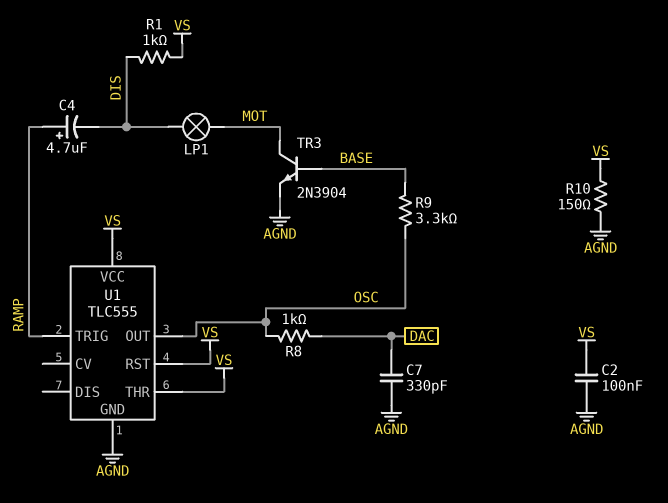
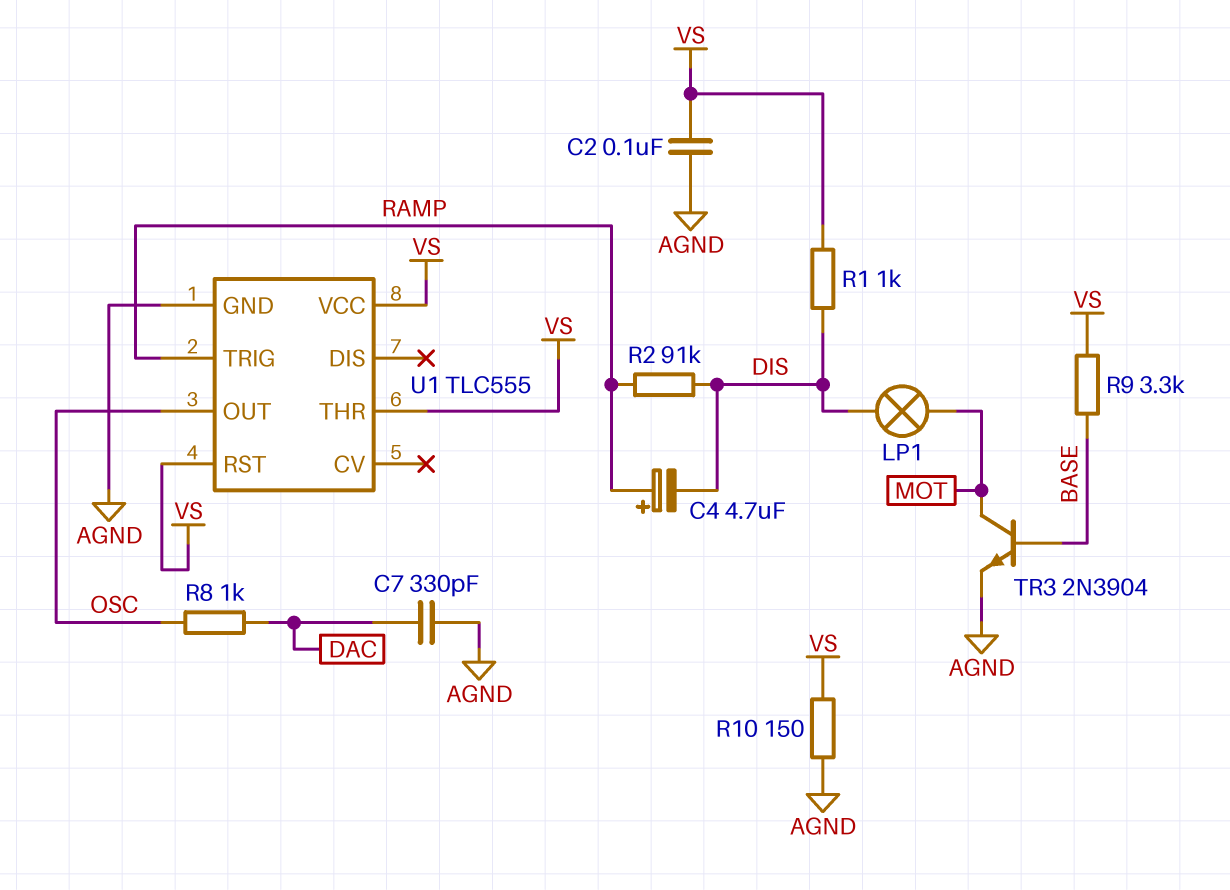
R2: none -> 91k (DIS, RAMP)
R9: 3.3k (BASE, OSC) -> 3.3k (BASE, VS)

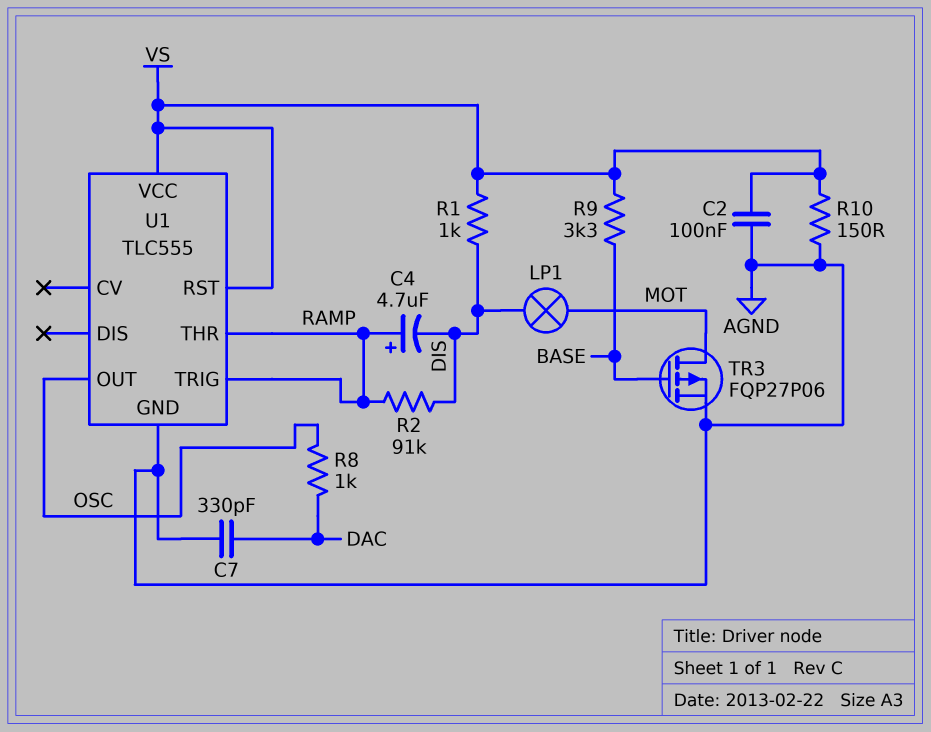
TR3: NPN 2N3904 (B BASE, C MOT, E AGND) -> PMOS FQP27P06 (G BASE, D MOT, S AGND)
U1 pin THR: VS -> RAMP

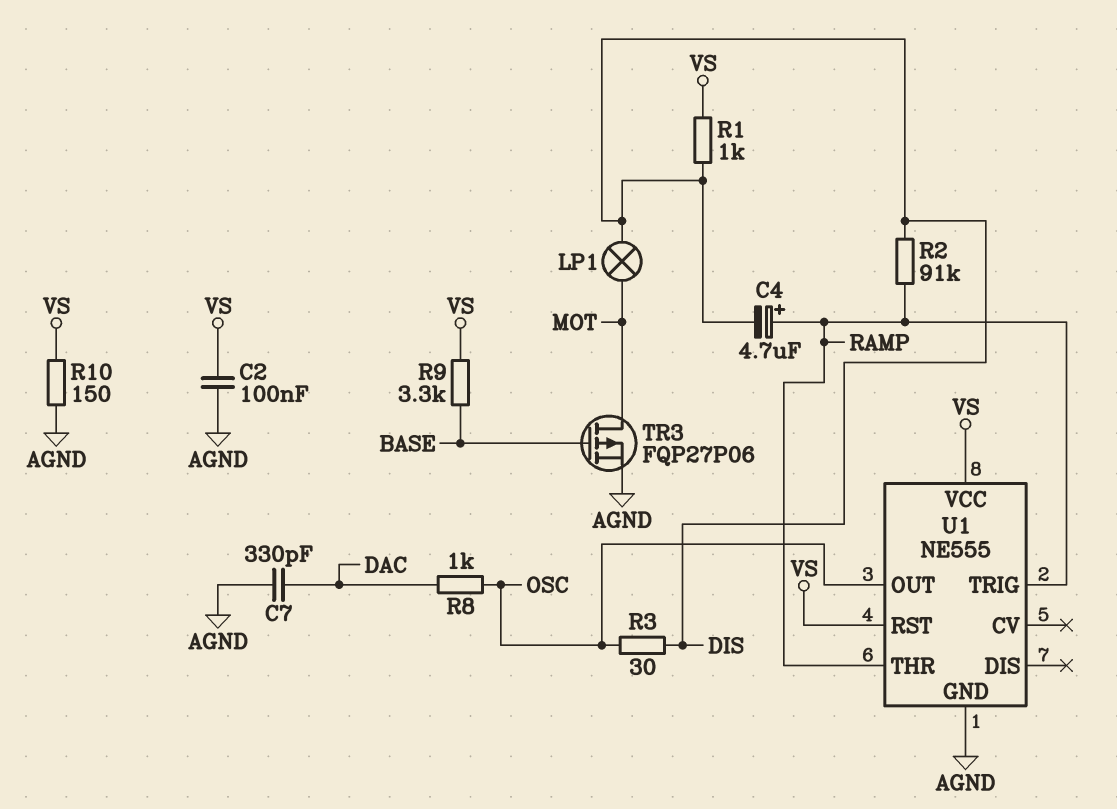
R3: none -> 30 (DIS, OSC)
U1: TLC555 -> NE555

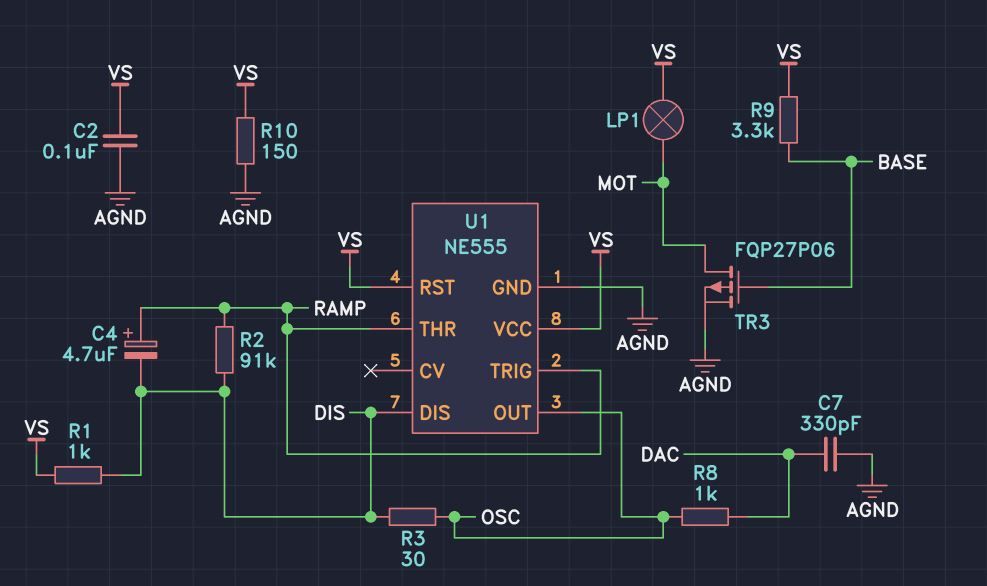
LP1: lamp (DIS, MOT) -> lamp (MOT, VS)
U1 pin DIS: none -> DIS

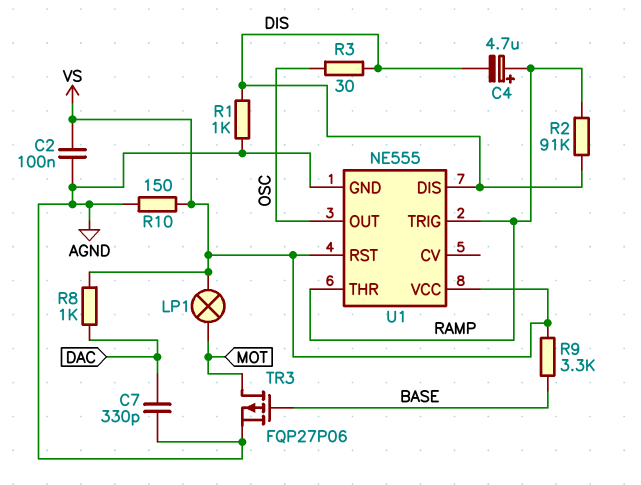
R1: 1k (DIS, VS) -> 1k (AGND, DIS)
R8: 1k (DAC, OSC) -> 1k (DAC, VS)

